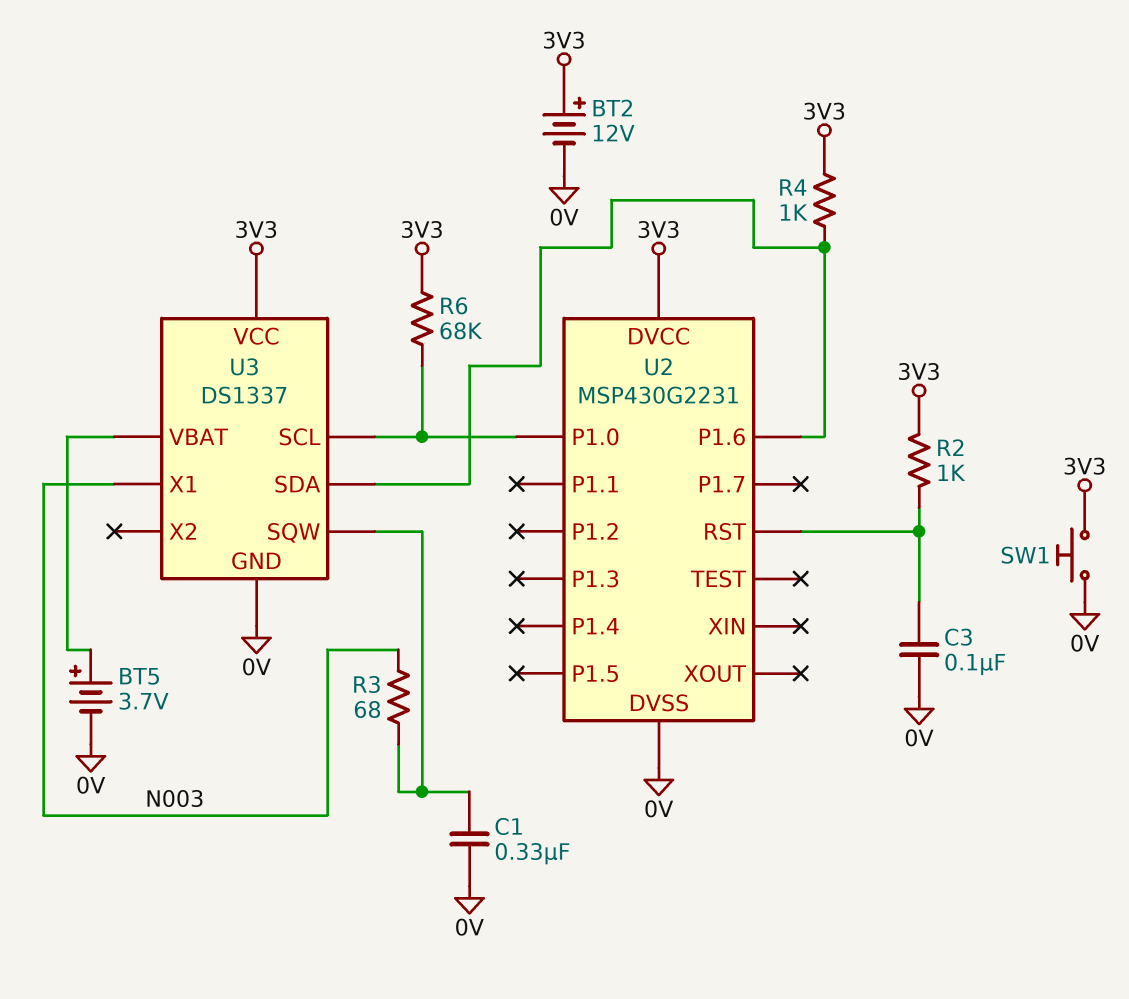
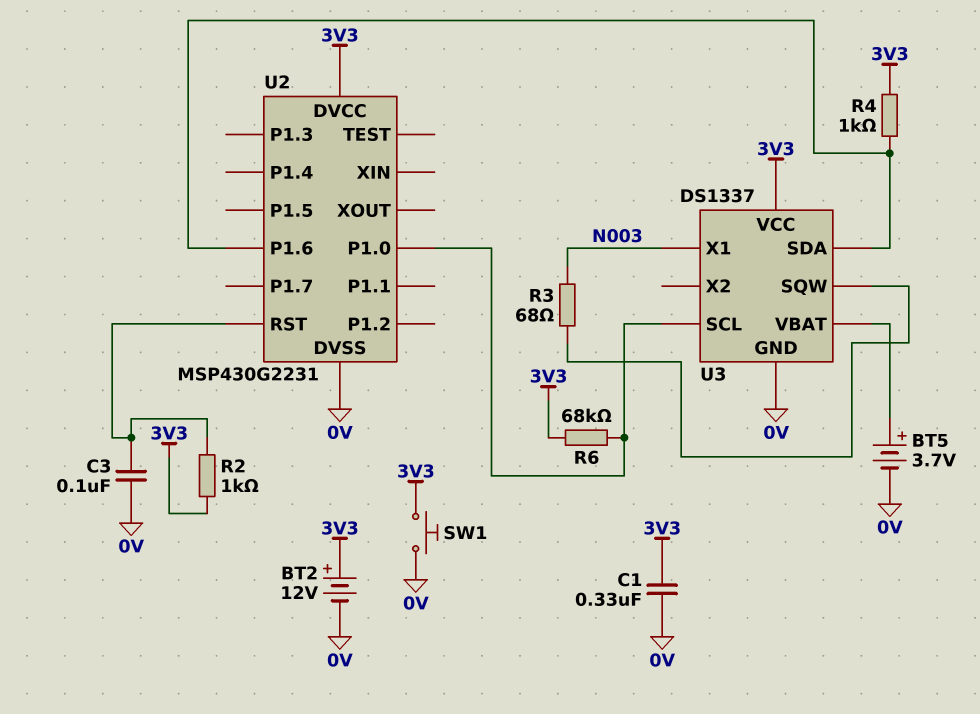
C1: 330nF (0V, U3/SQW) -> 330nF (0V, 3V3)

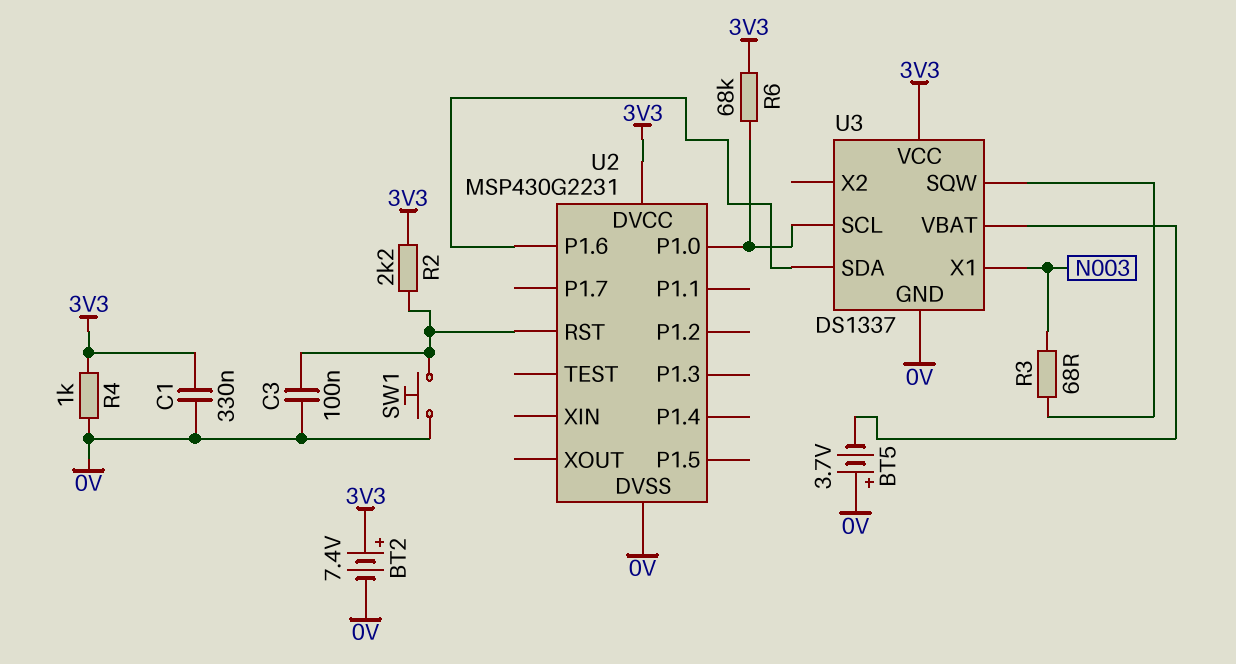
BT2: 12V (plus 3V3, minus 0V) -> 7.4V (plus 3V3, minus 0V)
BT5: 3.7V (plus U3/VBAT, minus 0V) -> 3.7V (plus 0V, minus U3/VBAT)
R2: 1k (3V3, U2/RST) -> 2.2k (3V3, U2/RST)
R4: 1k (3V3, U2/P1.6) -> 1k (0V, 3V3)
SW1: button (0V, 3V3) -> button (0V, U2/RST)

